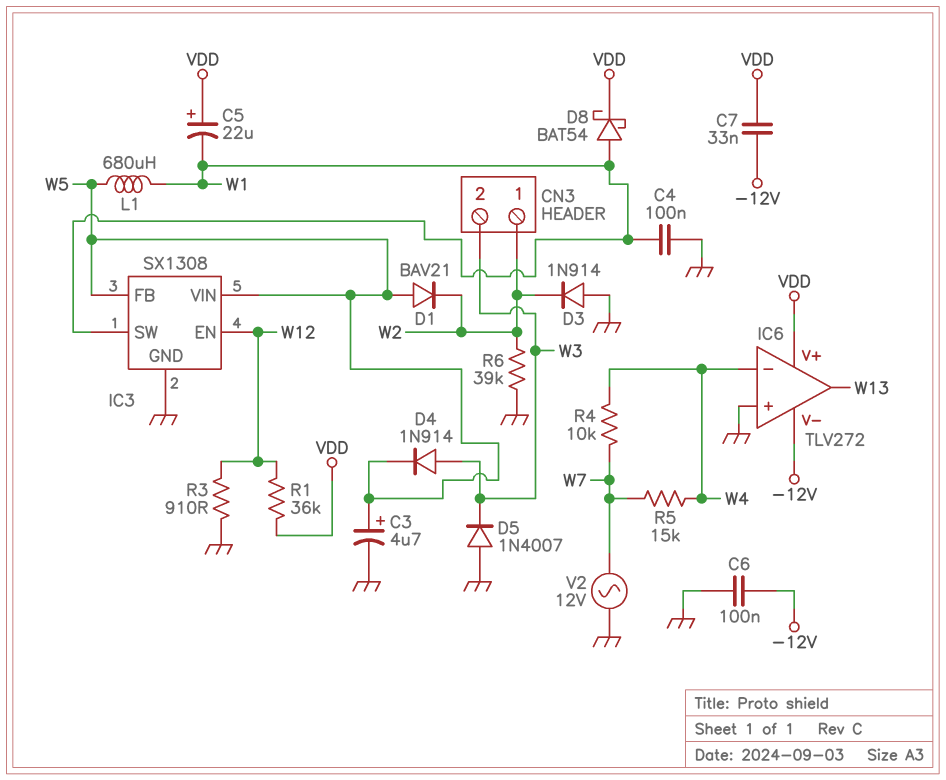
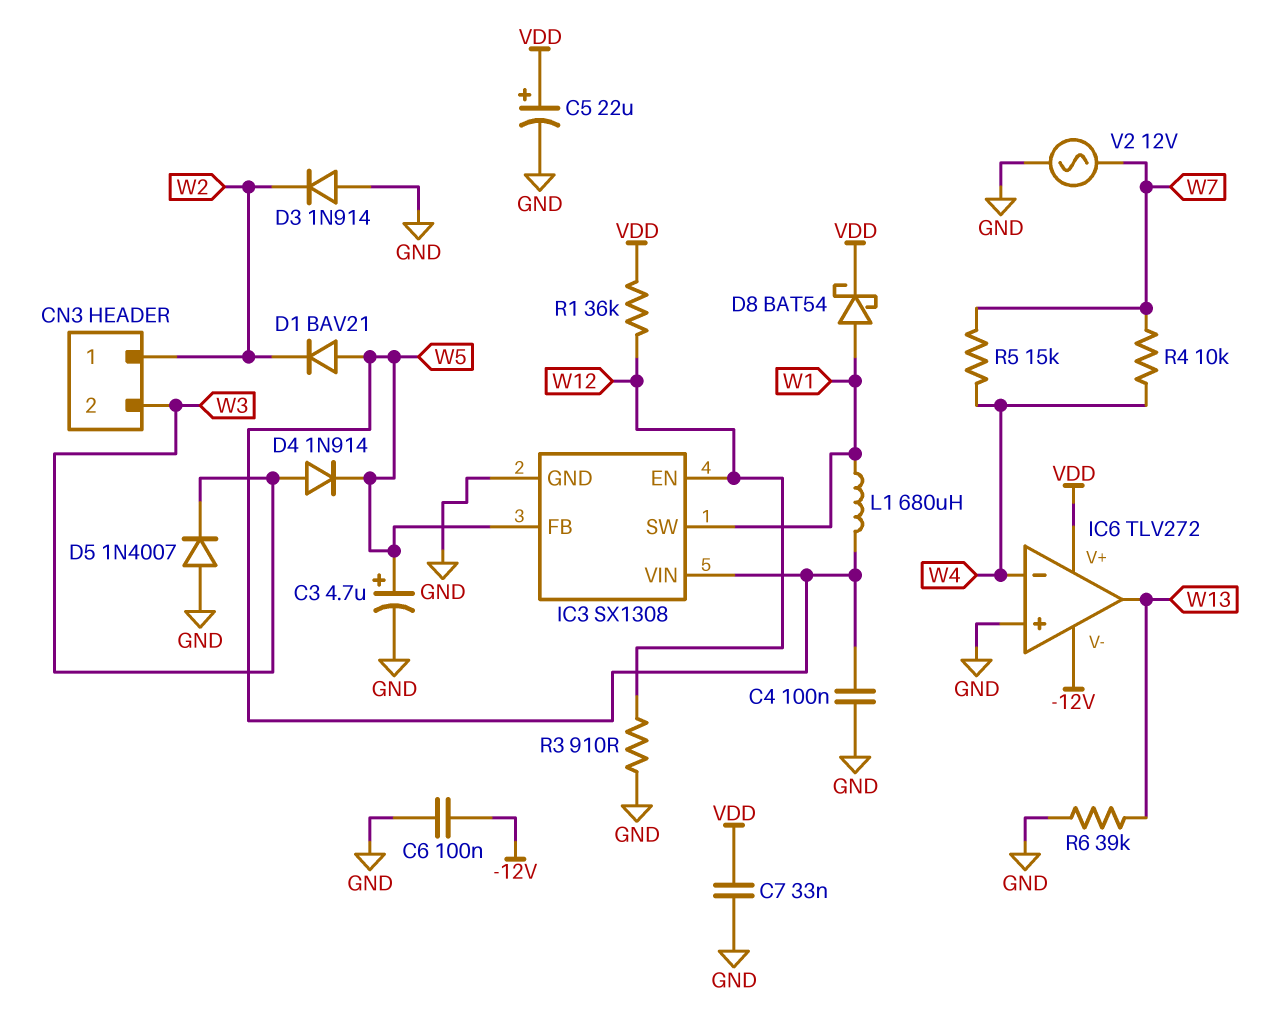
C4: 100nF (GND, W1) -> 100nF (GND, W5)
C5: 22uF (plus VDD, minus W1) -> 22uF (plus VDD, minus GND)
C7: 33nF (-12V, VDD) -> 33nF (GND, VDD)
R6: 39k (GND, W2) -> 39k (GND, W13)

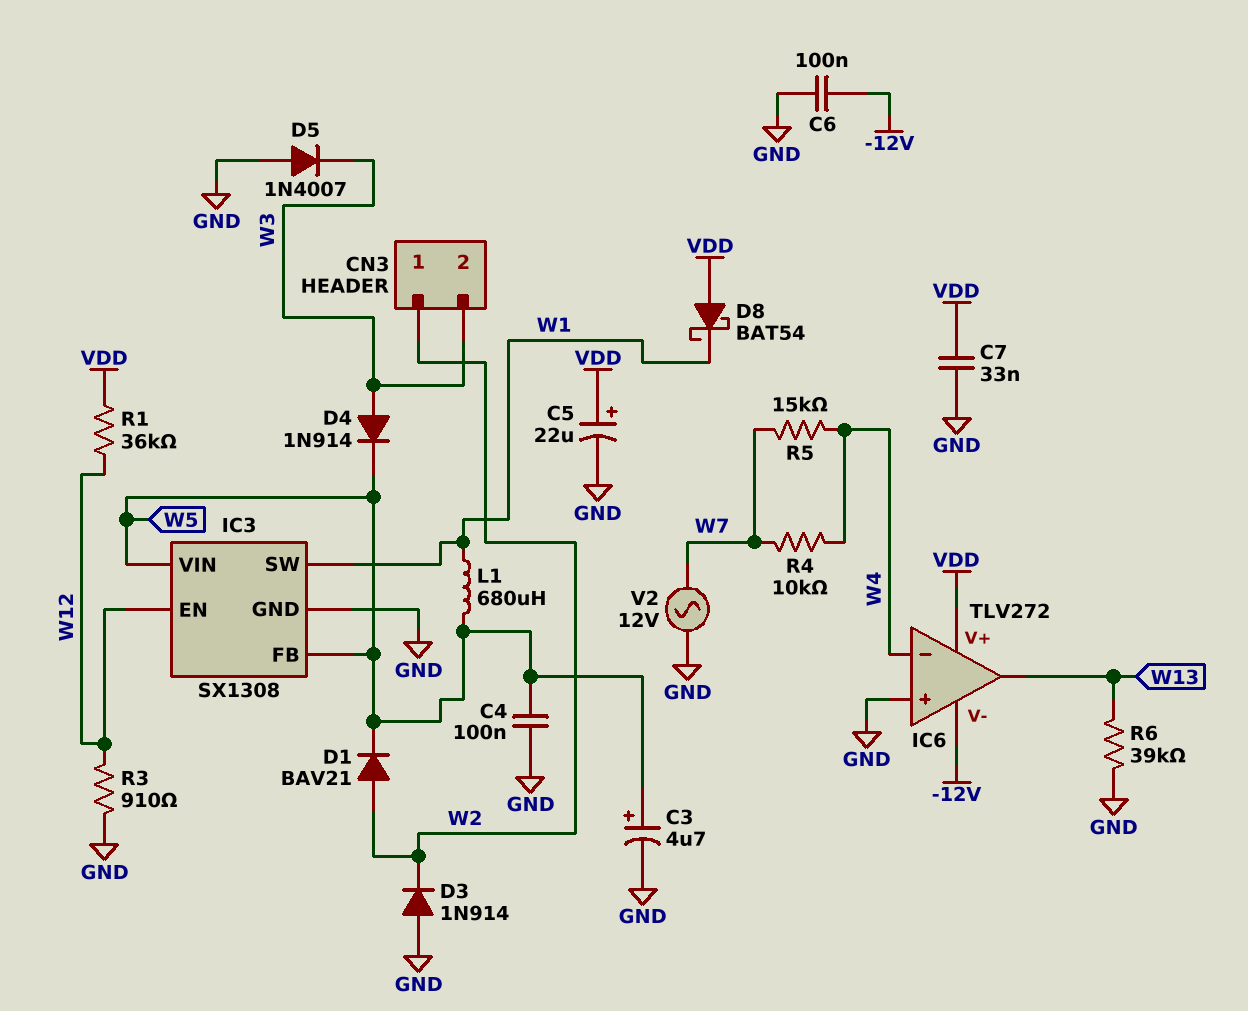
D1: diode BAV21 (A W5, K W2) -> diode BAV21 (A W2, K W5)
D8: schottky BAT54 (A W1, K VDD) -> schottky BAT54 (A VDD, K W1)

